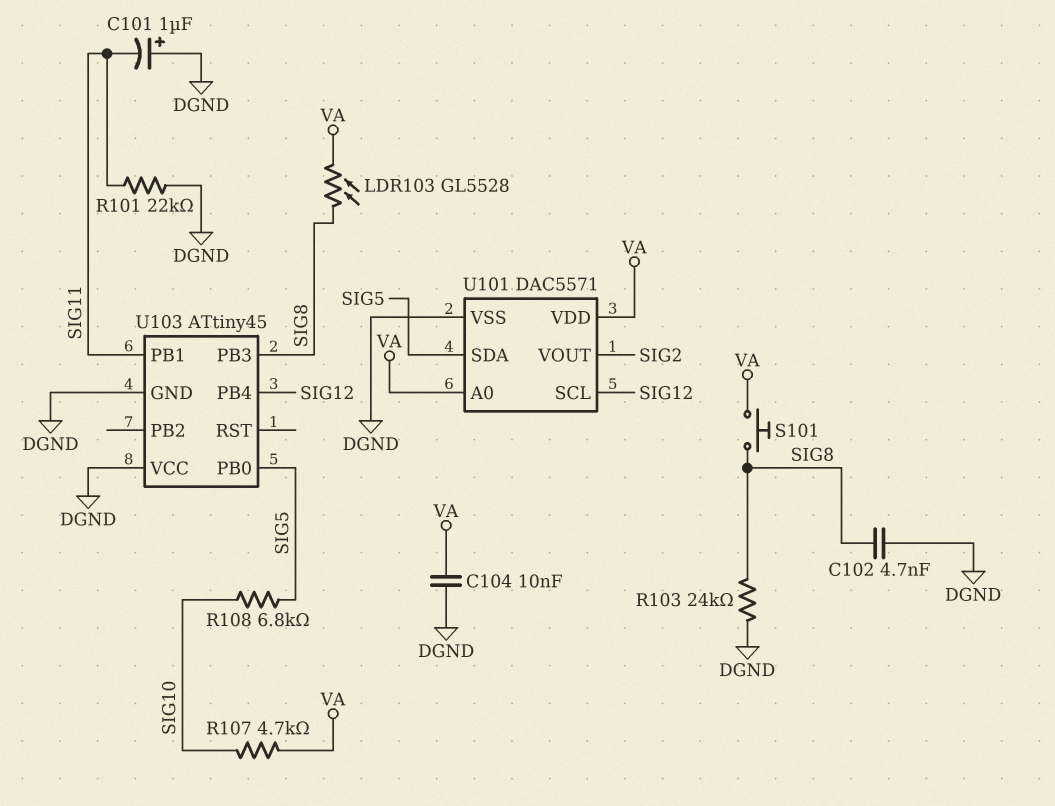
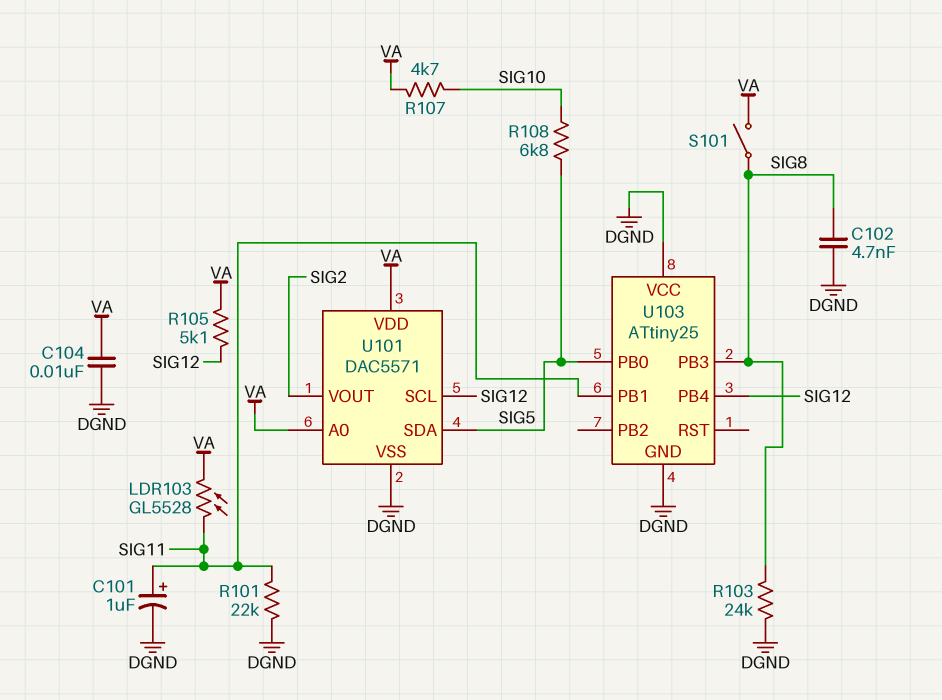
C101: 1uF (plus DGND, minus SIG11) -> 1uF (plus SIG11, minus DGND)
LDR103: GL5528 (SIG8, VA) -> GL5528 (SIG11, VA)
R105: none -> 5.1k (SIG12, VA)
S101: button (SIG8, VA) -> switch (SIG8, VA)
U103: ATtiny45 -> ATtiny25

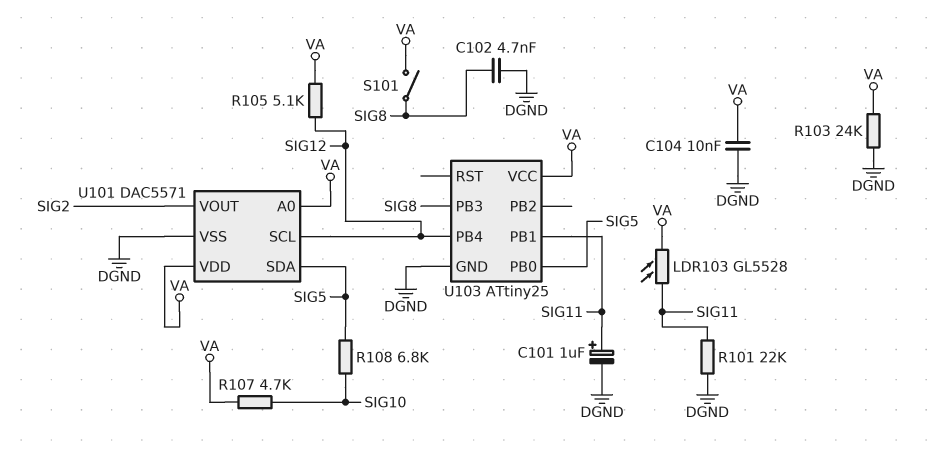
R103: 24k (DGND, SIG8) -> 24k (DGND, VA)
U103 pin VCC: DGND -> VA

